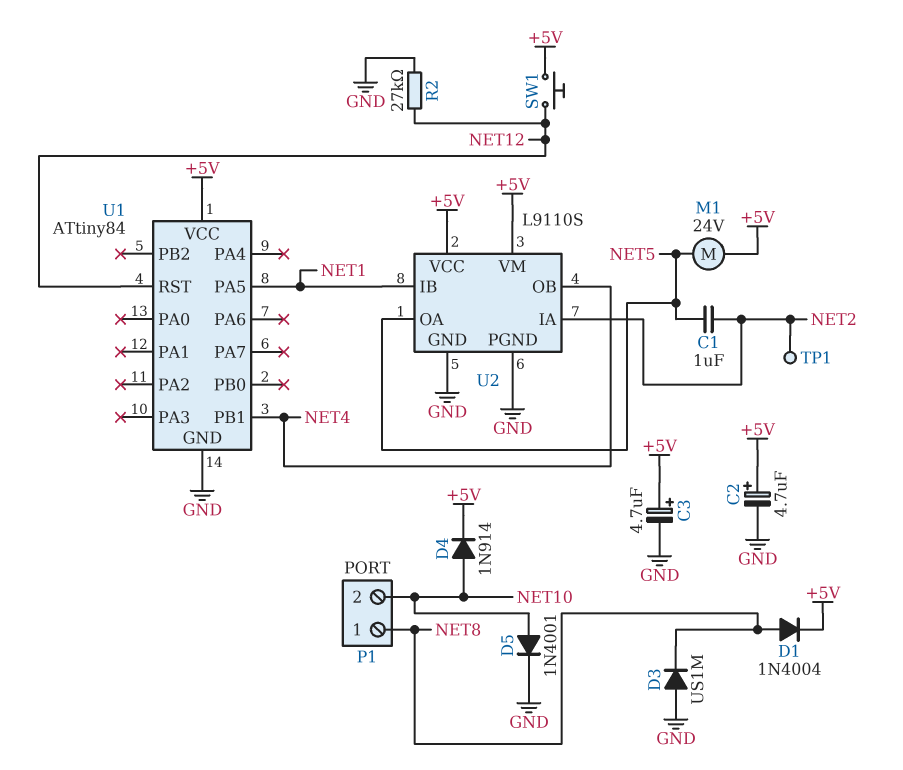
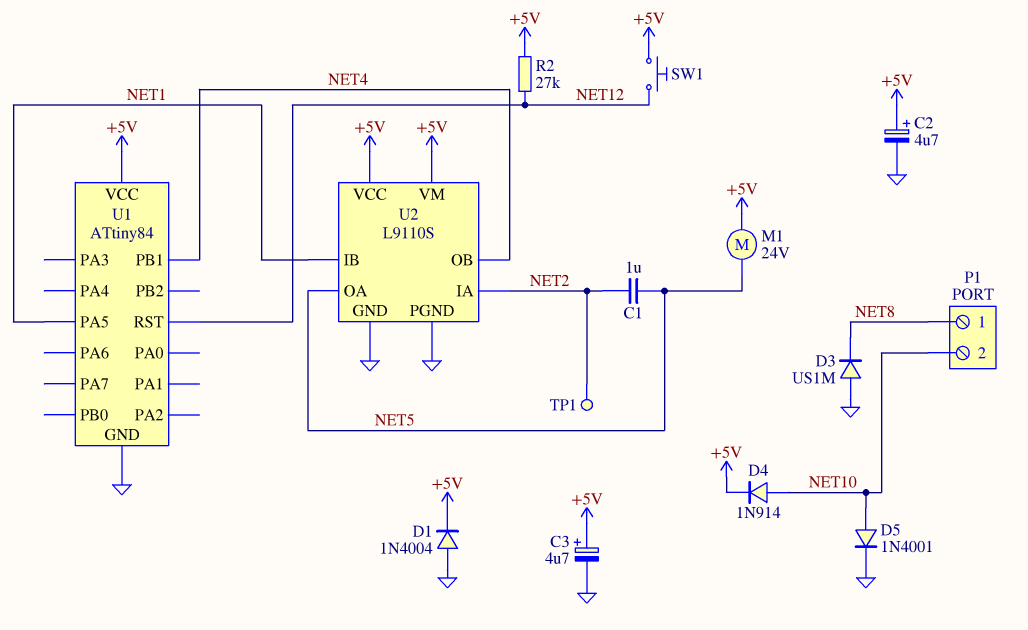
D1: diode 1N4004 (A NET8, K +5V) -> diode 1N4004 (A GND, K +5V)
R2: 27k (GND, NET12) -> 27k (+5V, NET12)

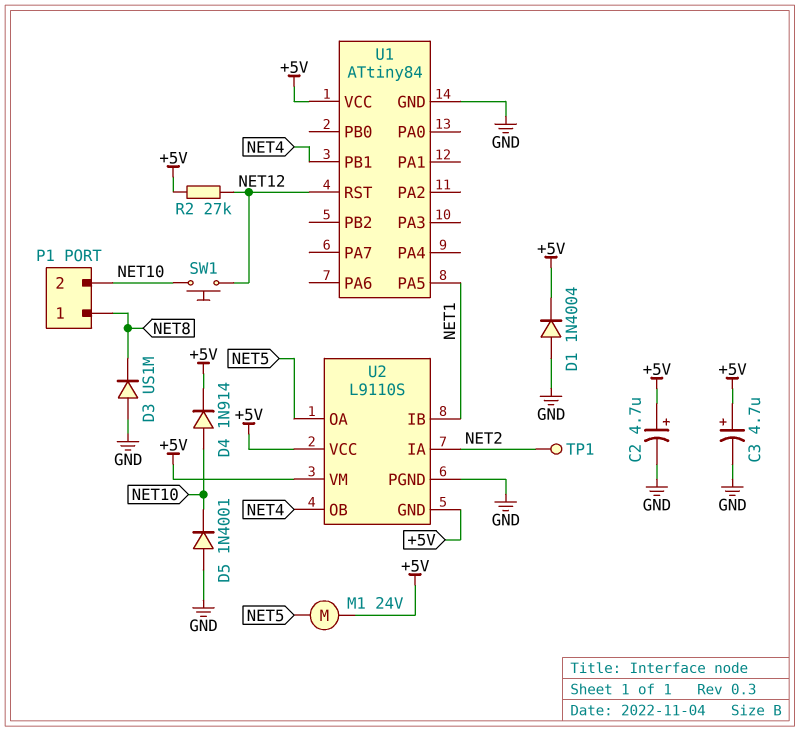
C1: 1uF (NET2, NET5) -> none
D5: diode 1N4001 (A NET10, K GND) -> diode 1N4001 (A GND, K NET10)
SW1: button (+5V, NET12) -> button (NET10, NET12)
U2 pin GND: GND -> +5V

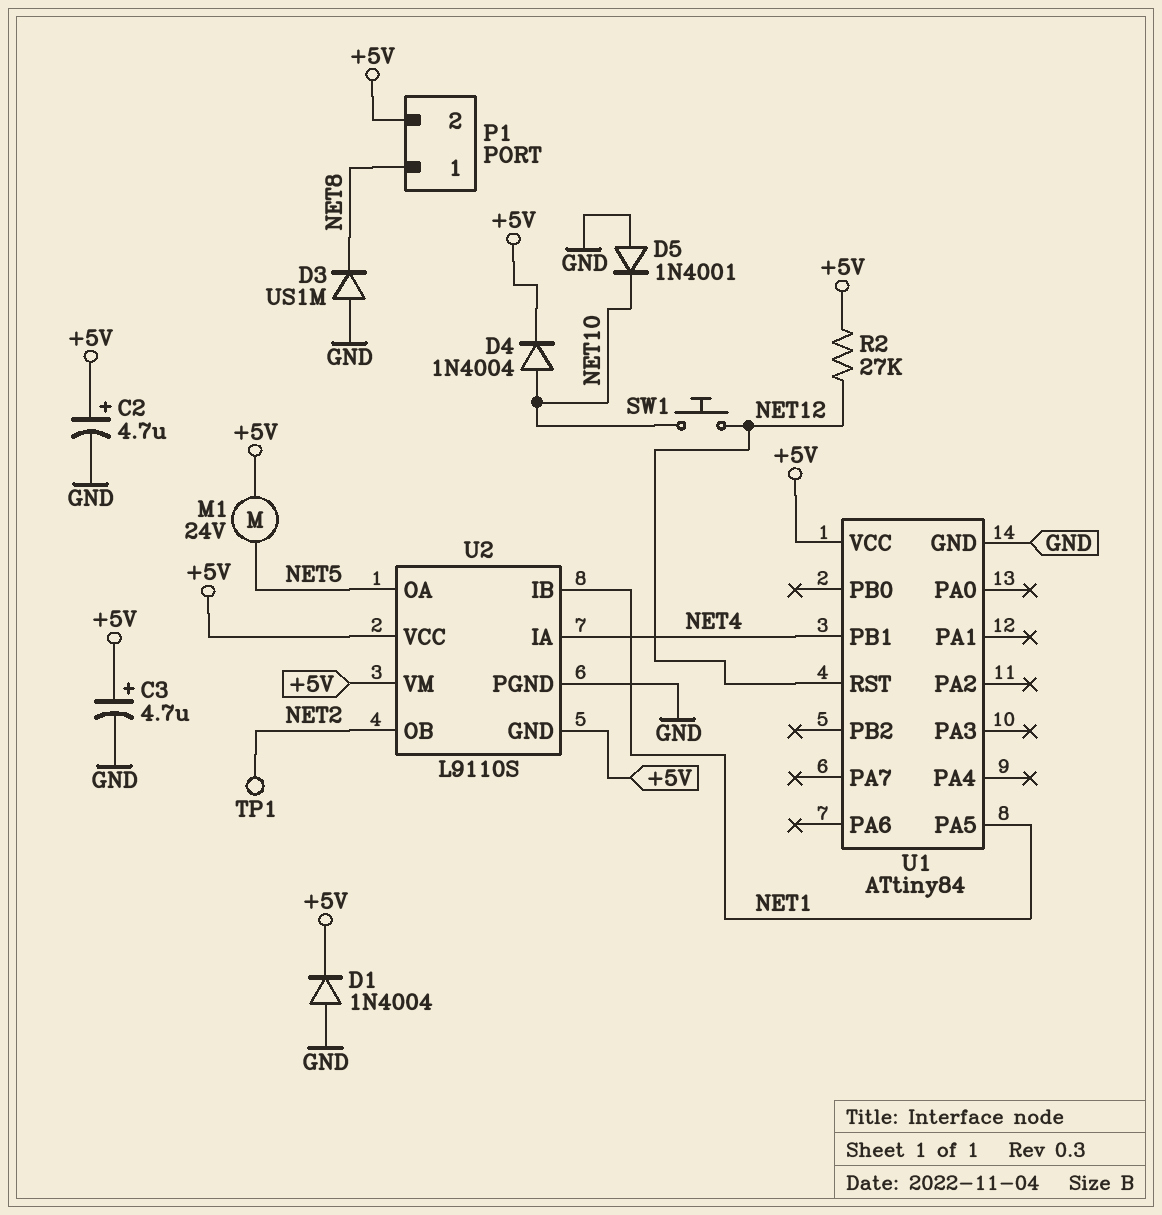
D4: diode 1N914 (A NET10, K +5V) -> diode 1N4004 (A NET10, K +5V)
P1 pin 2: NET10 -> +5V
U2 pin IA: NET2 -> NET4
U2 pin OB: NET4 -> NET2

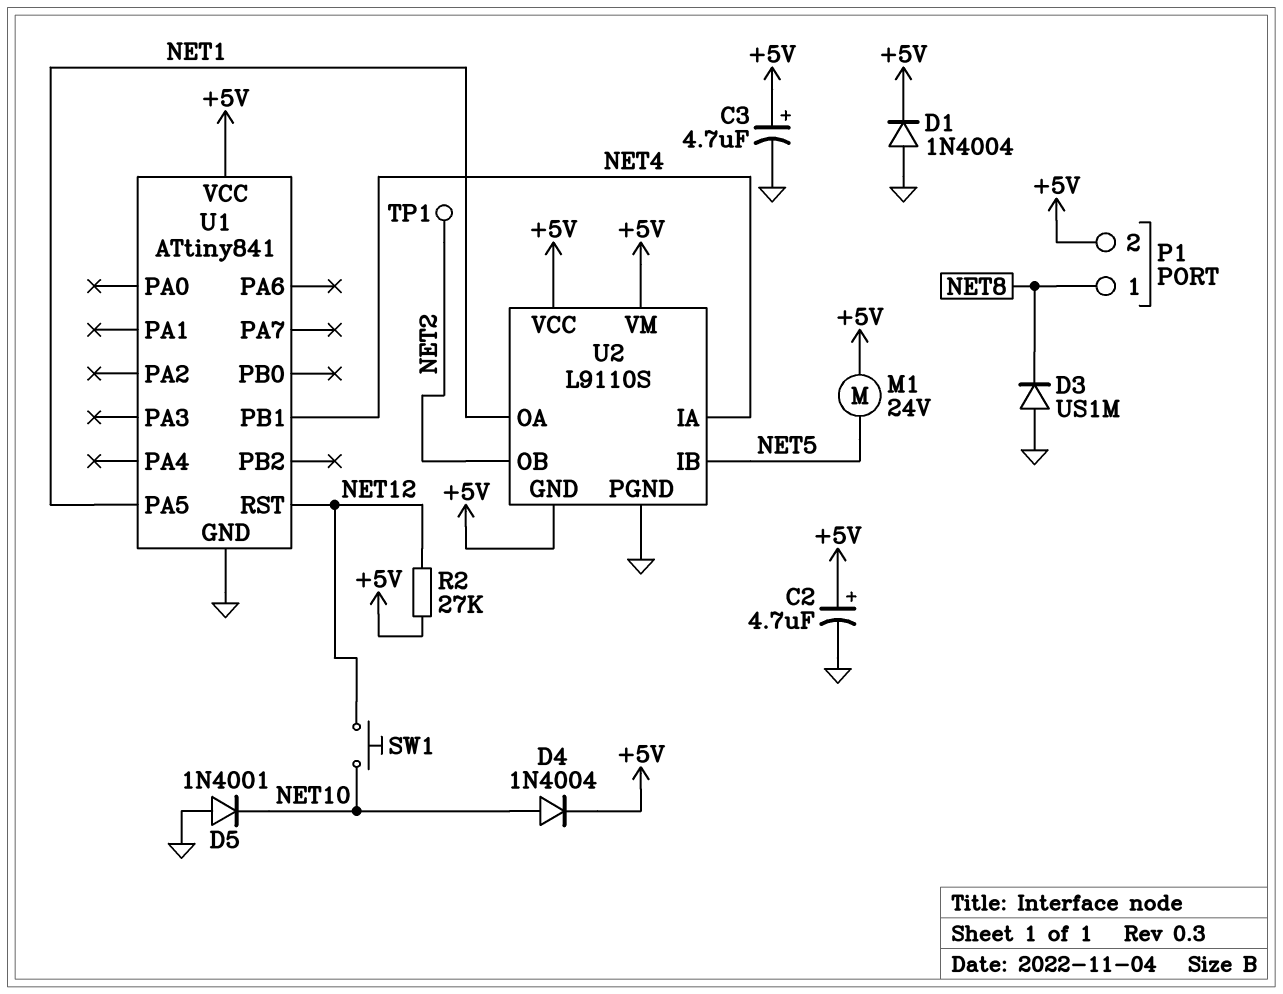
U1: ATtiny84 -> ATtiny841
U2 pin IB: NET1 -> NET5
U2 pin OA: NET5 -> NET1

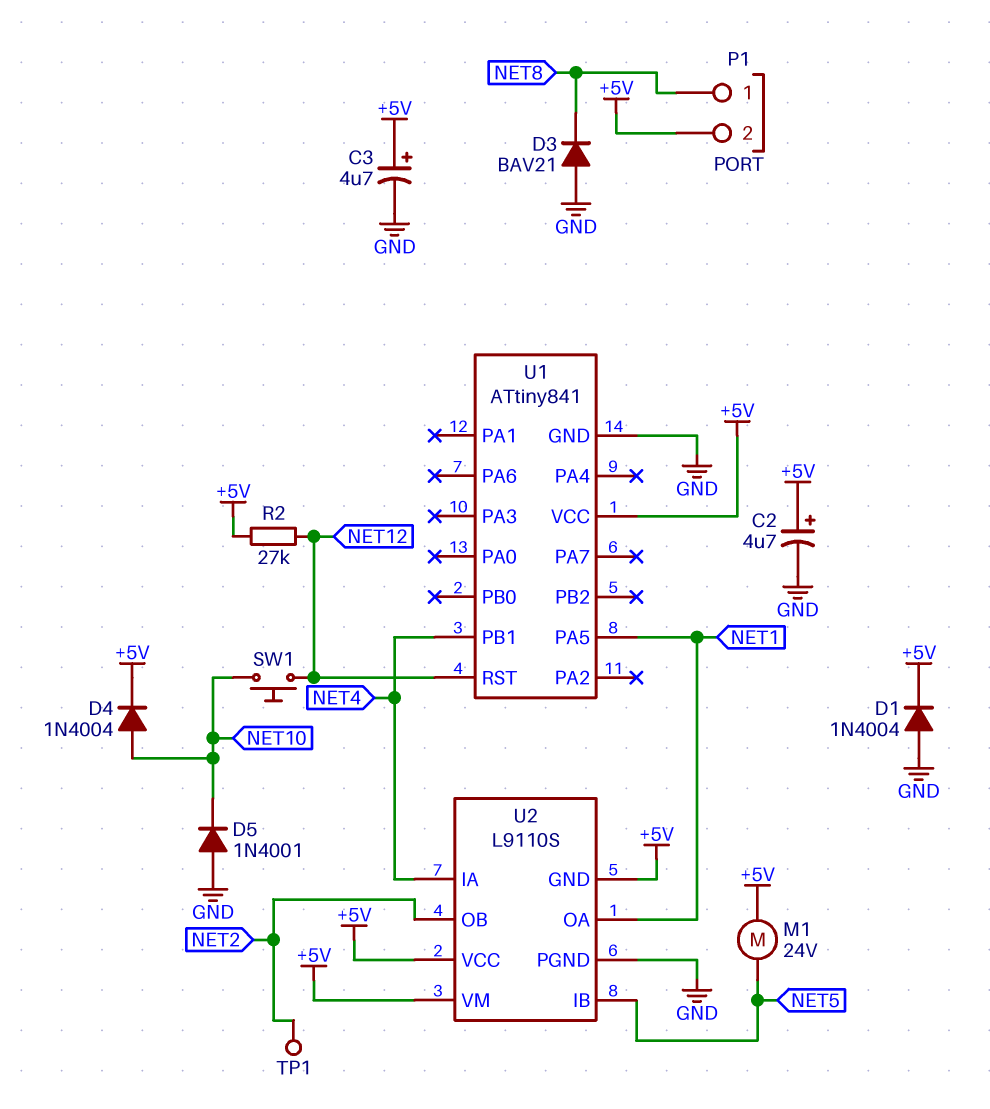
D3: diode US1M (A GND, K NET8) -> diode BAV21 (A GND, K NET8)

